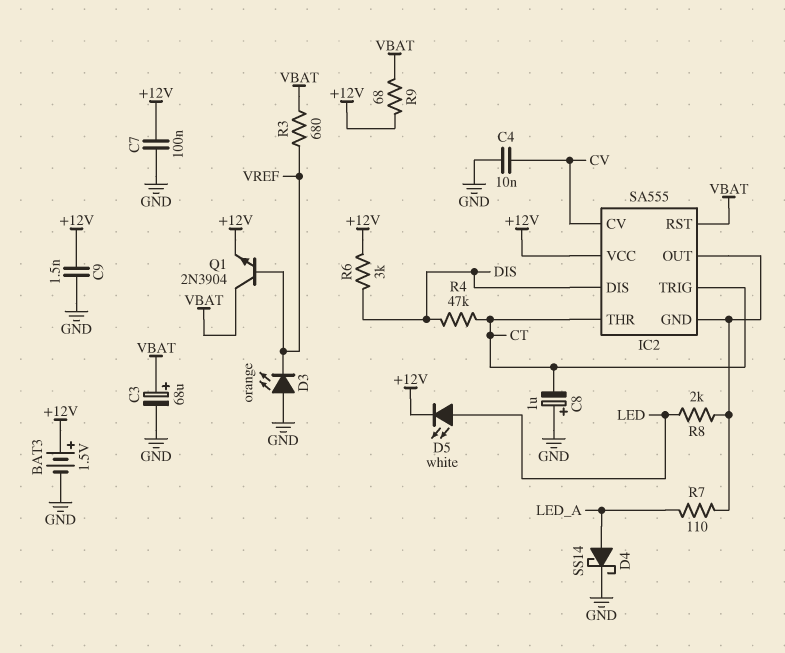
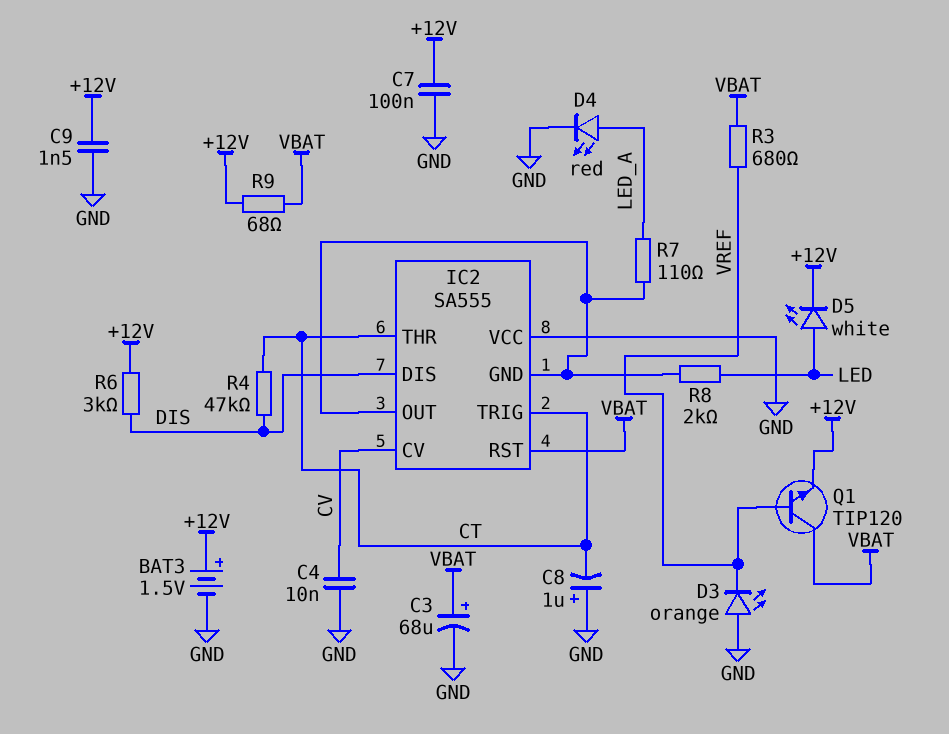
D4: schottky SS14 (A LED_A, K GND) -> LED red (A LED_A, K GND)
IC2 pin VCC: +12V -> GND
Q1: NPN 2N3904 (B VREF, C VBAT, E +12V) -> NPN TIP120 (B VREF, C VBAT, E +12V)

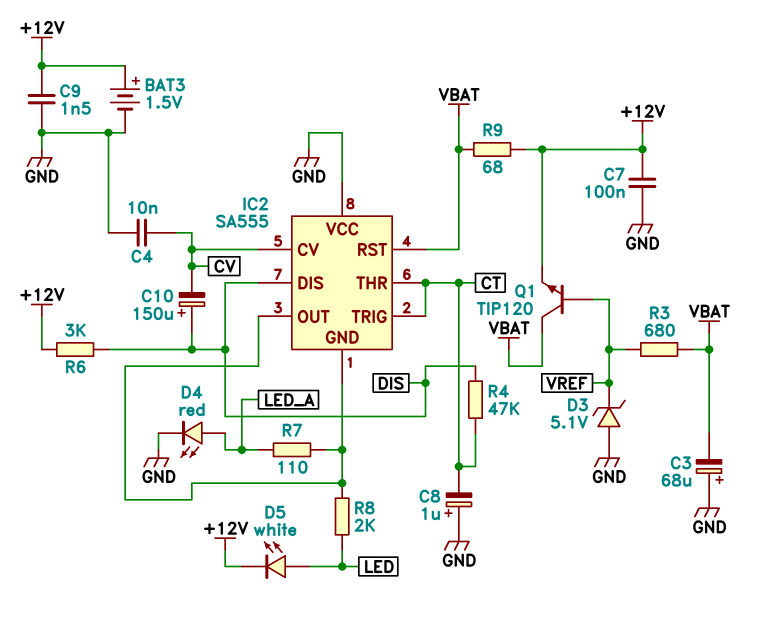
C3: 68uF (plus VBAT, minus GND) -> 68uF (plus GND, minus VBAT)
C10: none -> 150uF (plus DIS, minus CV)
D3: LED orange (A GND, K VREF) -> zener 5.1V (A GND, K VREF)

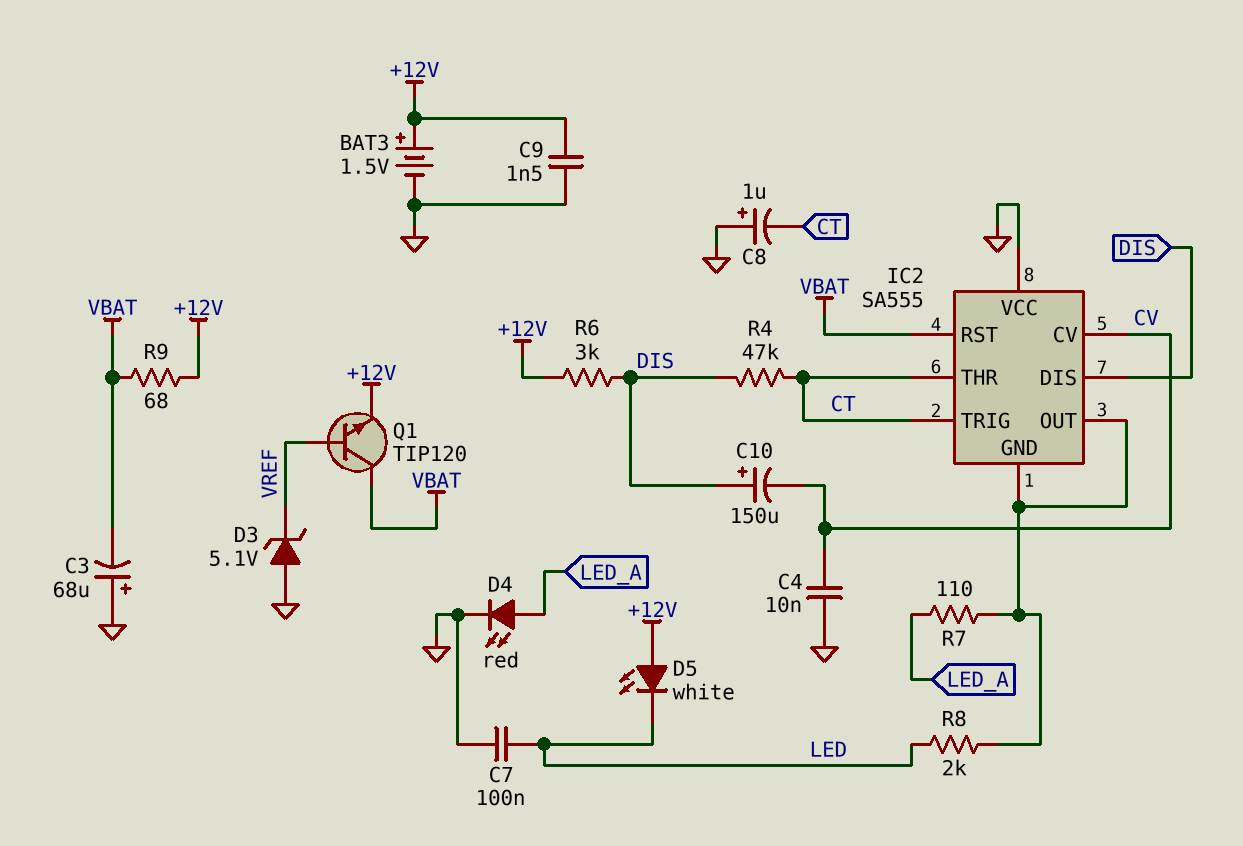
C7: 100nF (+12V, GND) -> 100nF (GND, LED)
D5: LED white (A LED, K +12V) -> LED white (A +12V, K LED)
R3: 680 (VBAT, VREF) -> none

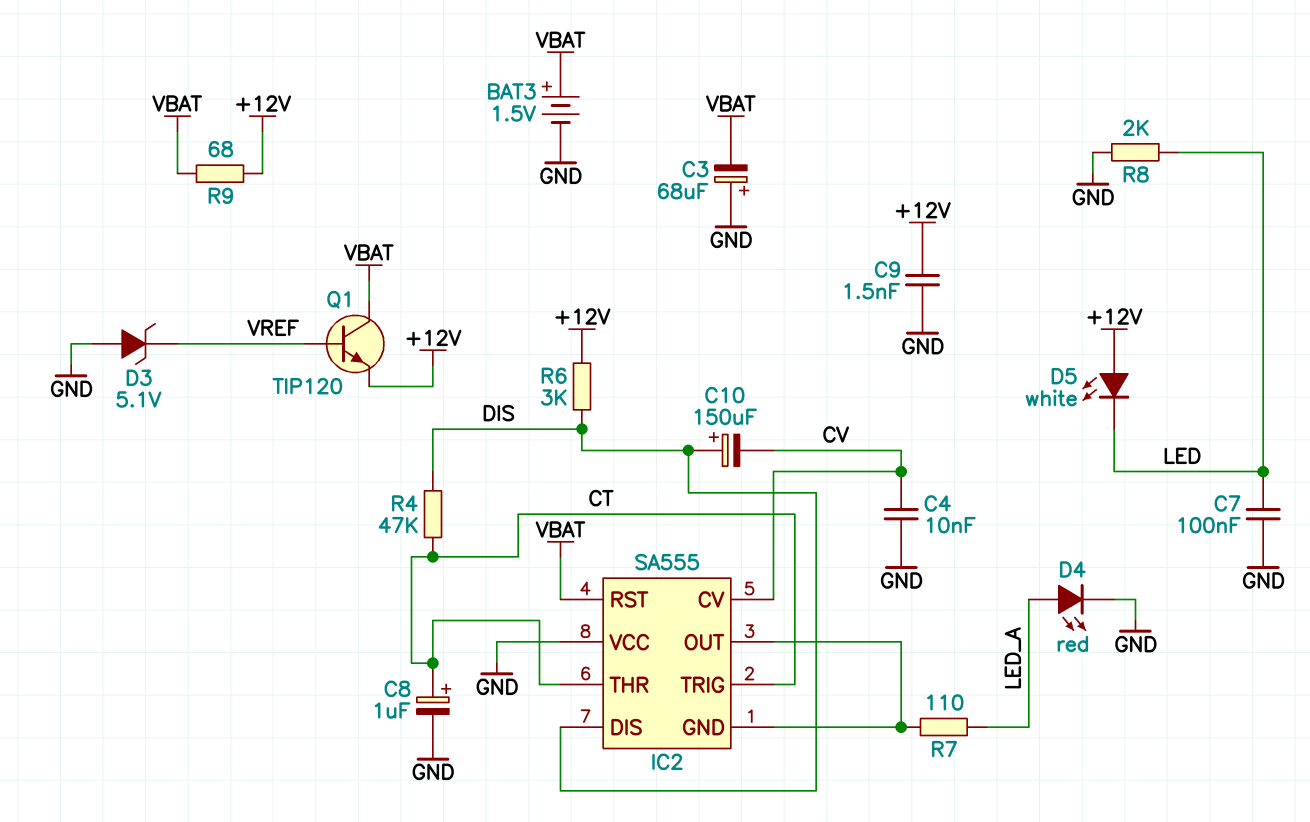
BAT3: 1.5V (plus +12V, minus GND) -> 1.5V (plus VBAT, minus GND)
C8: 1uF (plus GND, minus CT) -> 1uF (plus CT, minus GND)
R8: 2k (IC2/GND, LED) -> 2k (GND, LED)

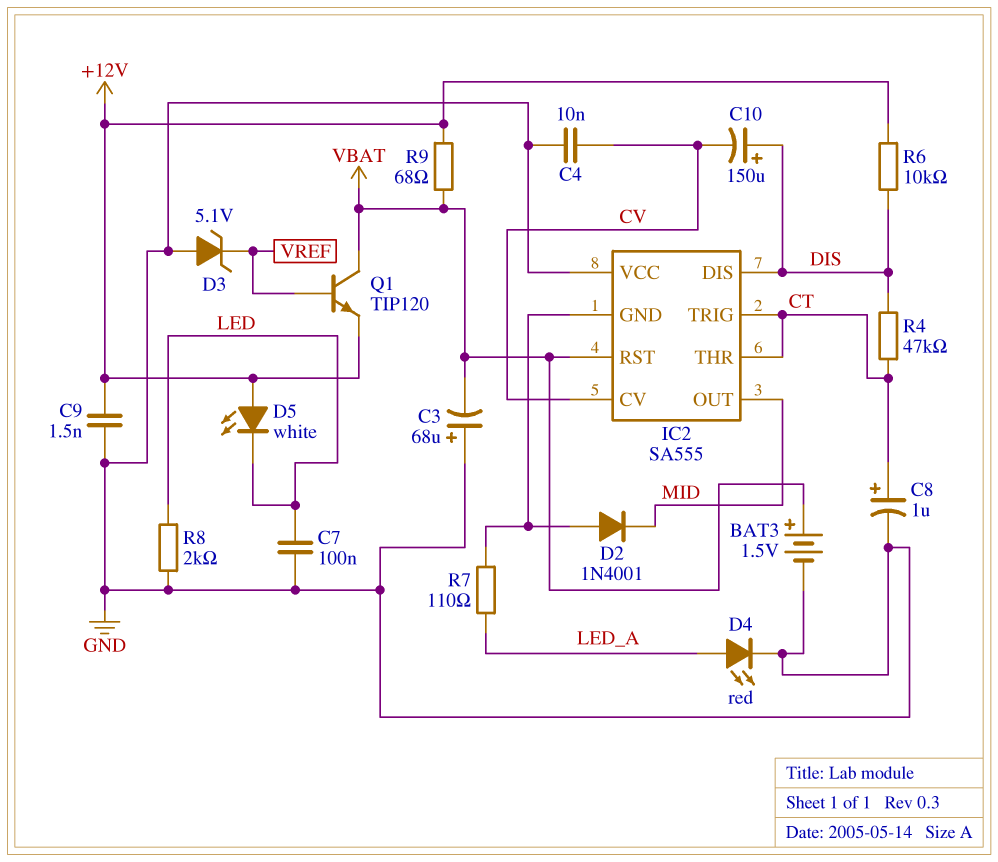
D2: none -> diode 1N4001 (A IC2/GND, K MID)
IC2 pin OUT: IC2/GND -> MID
R6: 3k (+12V, DIS) -> 10k (+12V, DIS)

